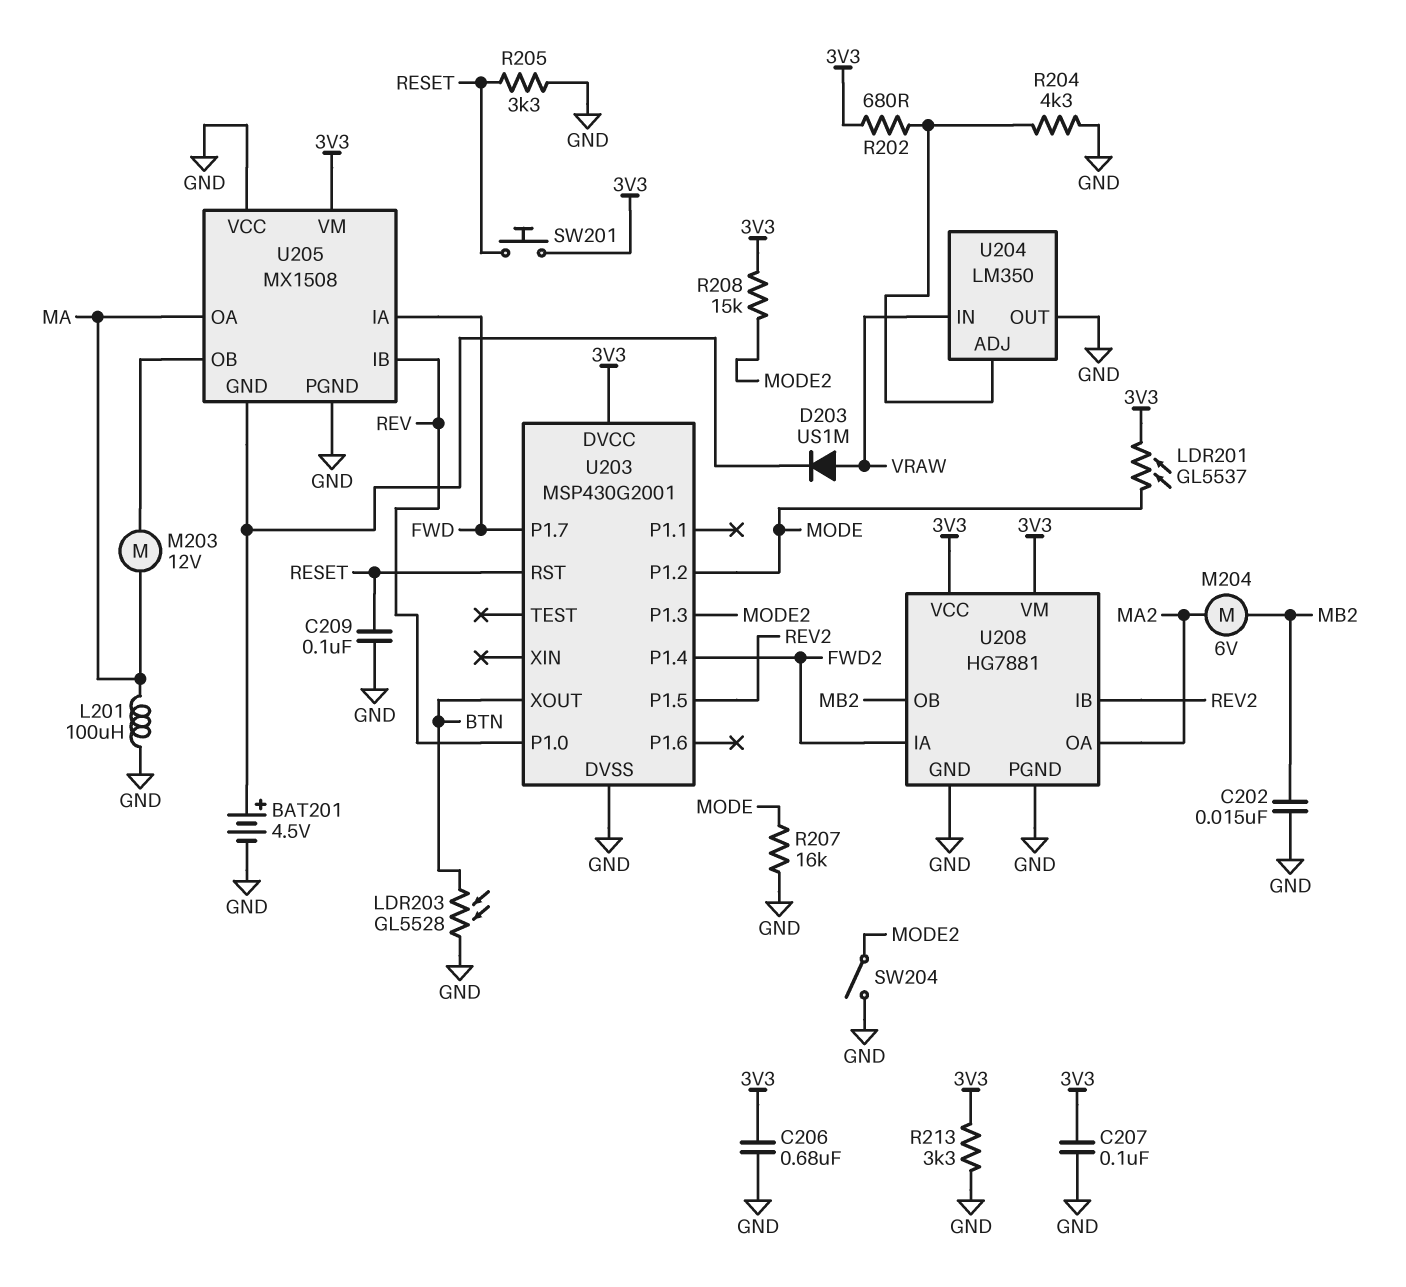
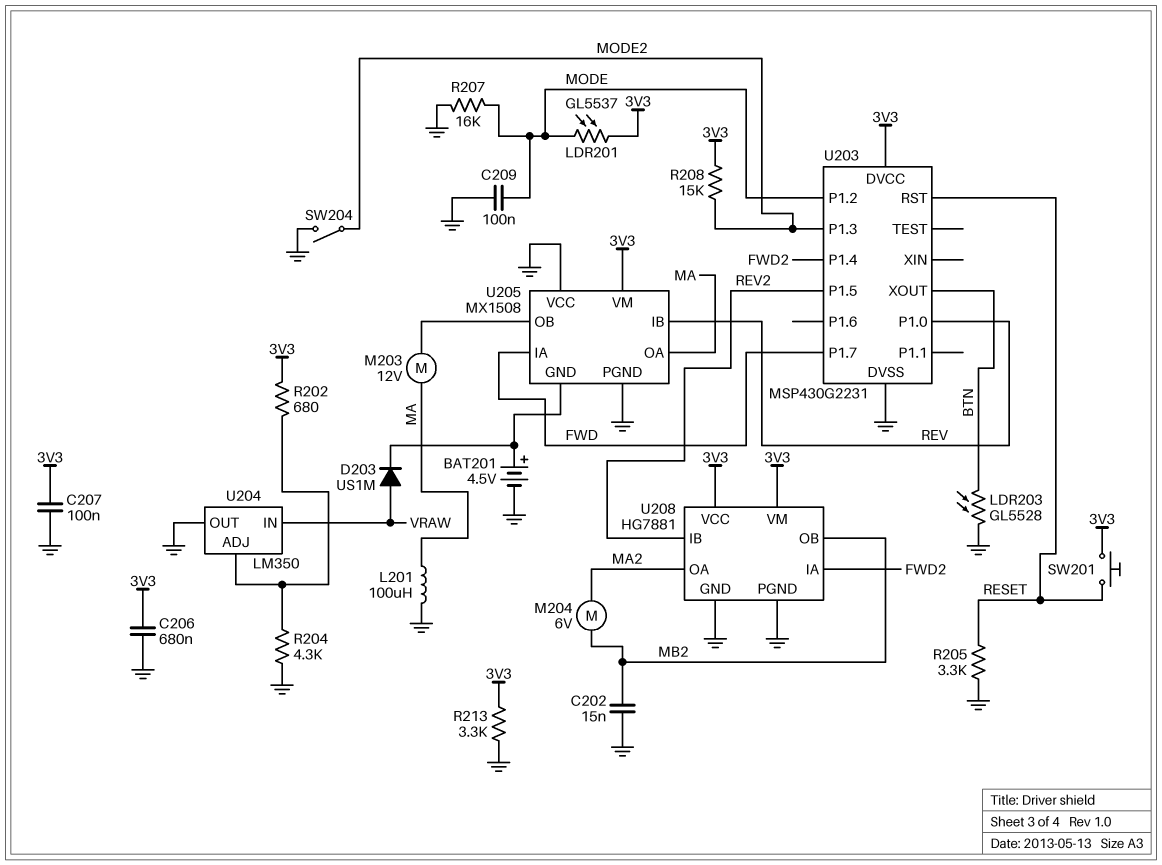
C209: 100nF (GND, RESET) -> 100nF (GND, MODE)
U203: MSP430G2001 -> MSP430G2231

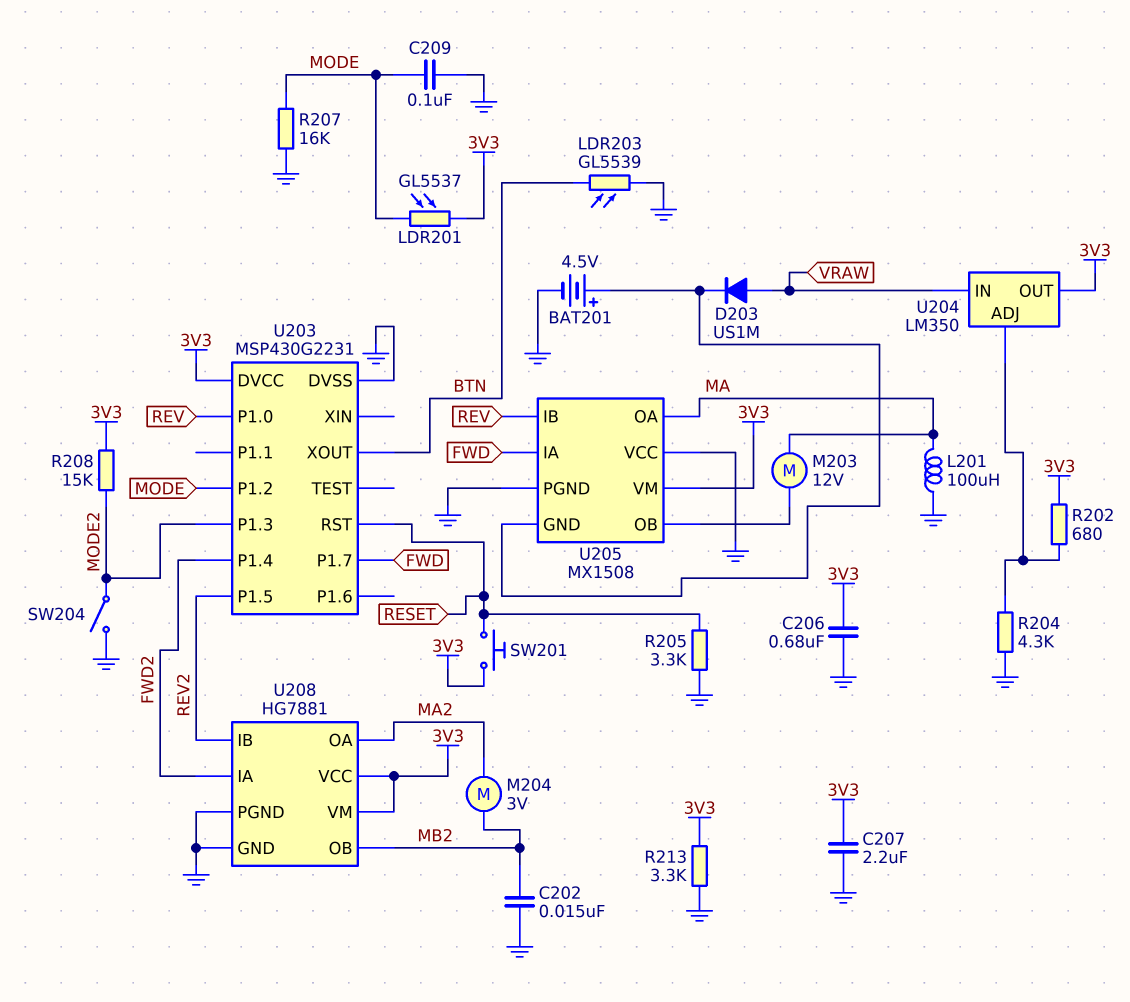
C207: 100nF (3V3, GND) -> 2.2uF (3V3, GND)
LDR203: GL5528 (BTN, GND) -> GL5539 (BTN, GND)
M204: motor 6V (MA2, MB2) -> motor 3V (MA2, MB2)
U204 pin OUT: GND -> 3V3

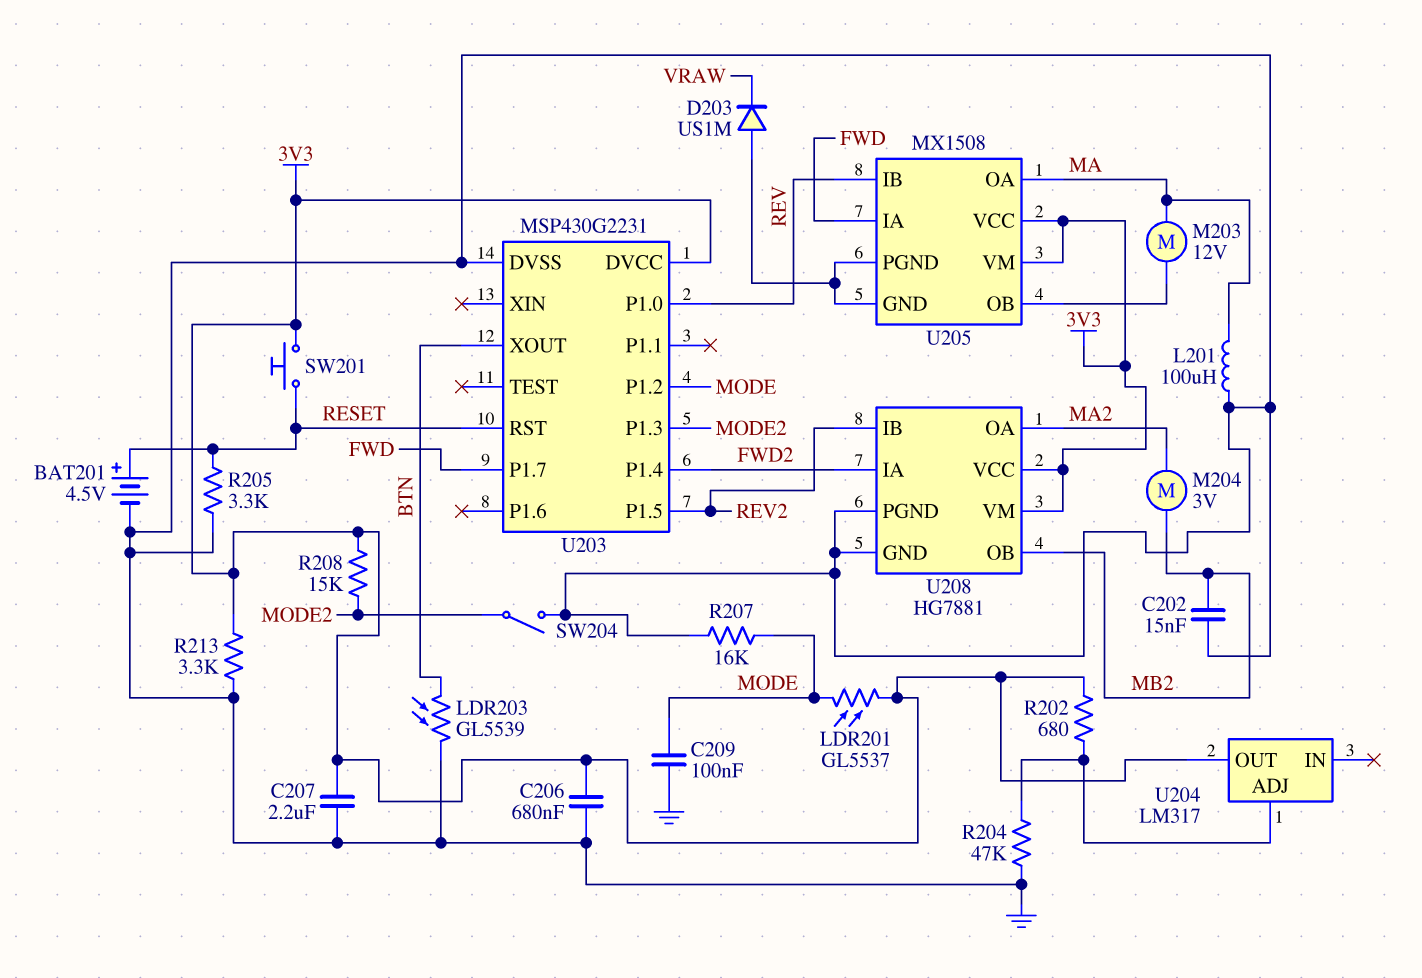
BAT201: 4.5V (plus U205/GND, minus GND) -> 4.5V (plus RESET, minus GND)
D203: diode US1M (A VRAW, K U205/GND) -> diode US1M (A U205/GND, K VRAW)
R204: 4.3k (GND, U204/ADJ) -> 47k (GND, U204/ADJ)
U204: LM350 -> LM317
U204 pin IN: VRAW -> none
U205 pin PGND: GND -> U205/GND
U205 pin VCC: GND -> 3V3

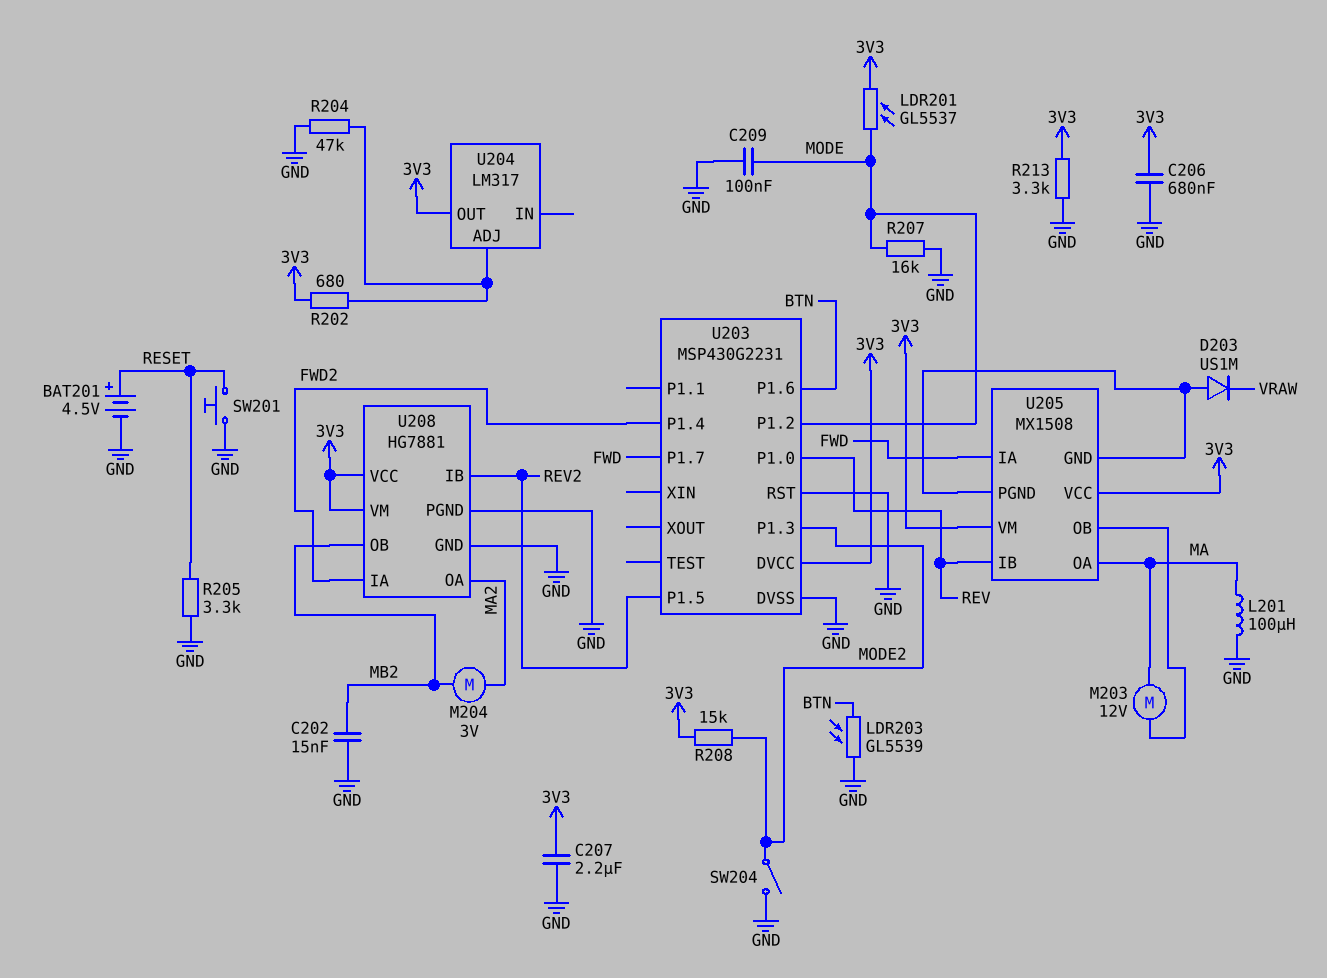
SW201: button (3V3, RESET) -> button (GND, RESET)
U203 pin P1.6: none -> BTN
U203 pin RST: RESET -> GND
U203 pin XOUT: BTN -> none

